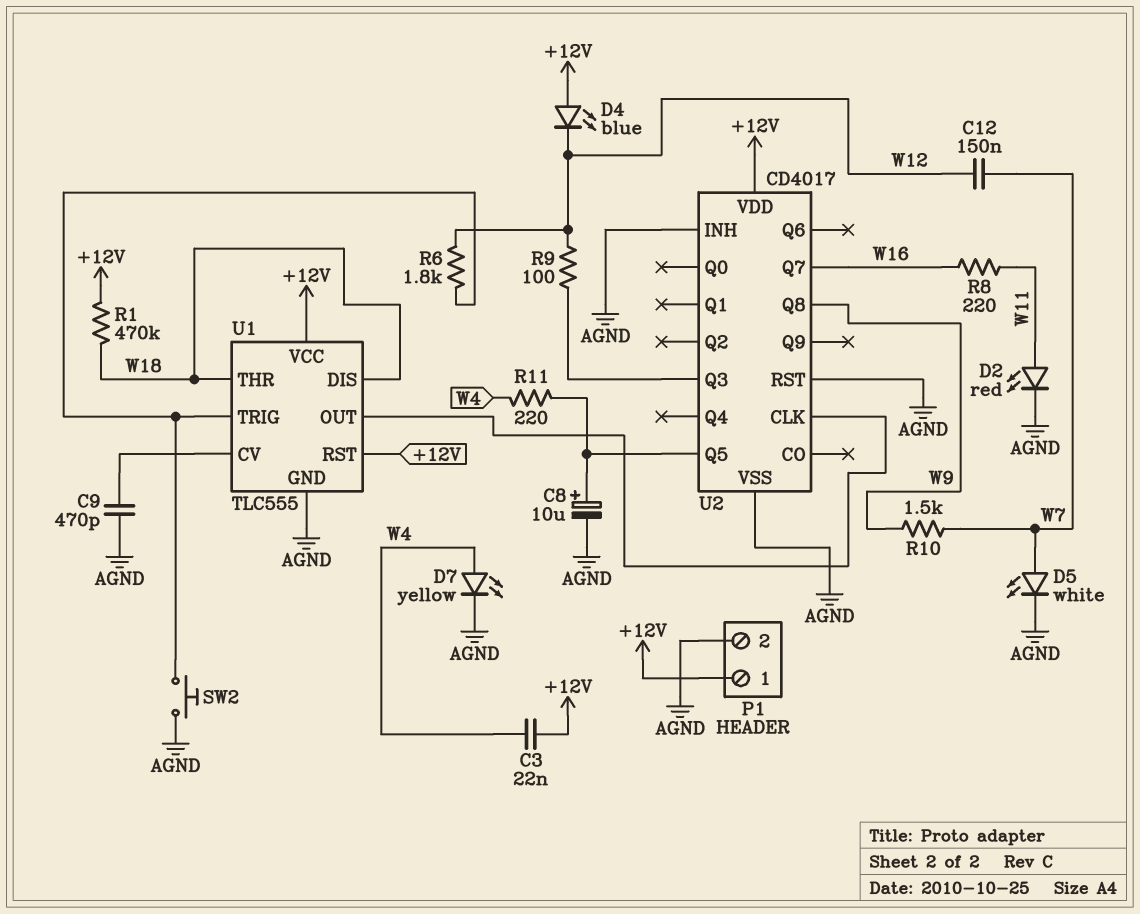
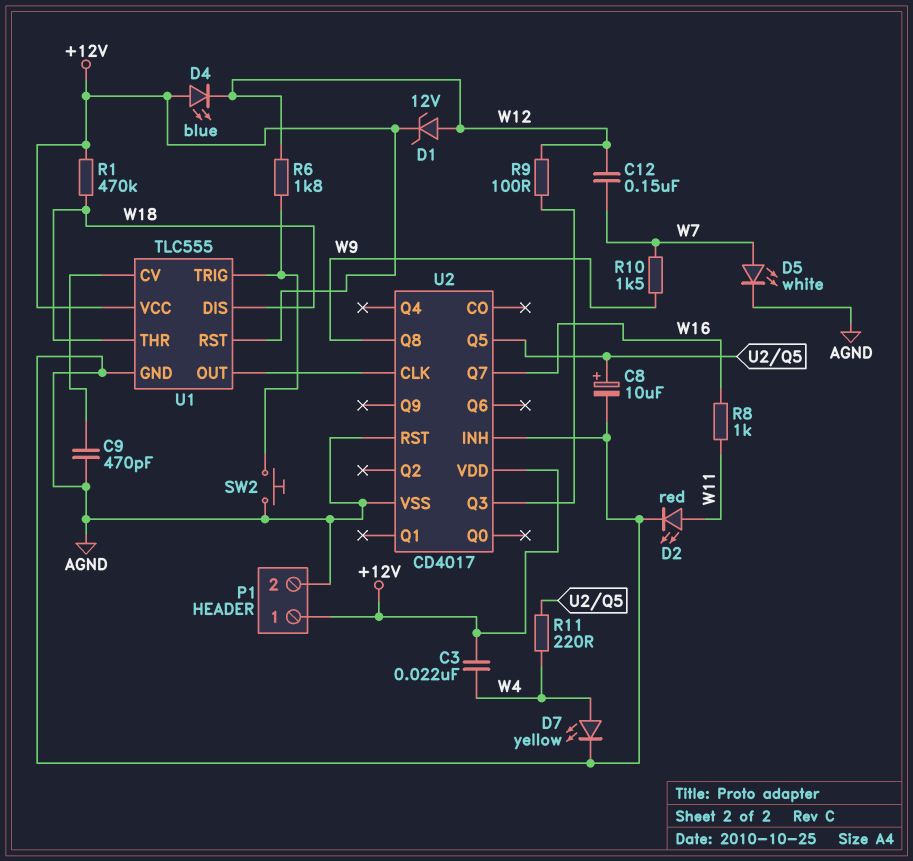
D1: none -> zener 12V (A W12, K +12V)
R8: 220 (W11, W16) -> 1k (W11, W16)

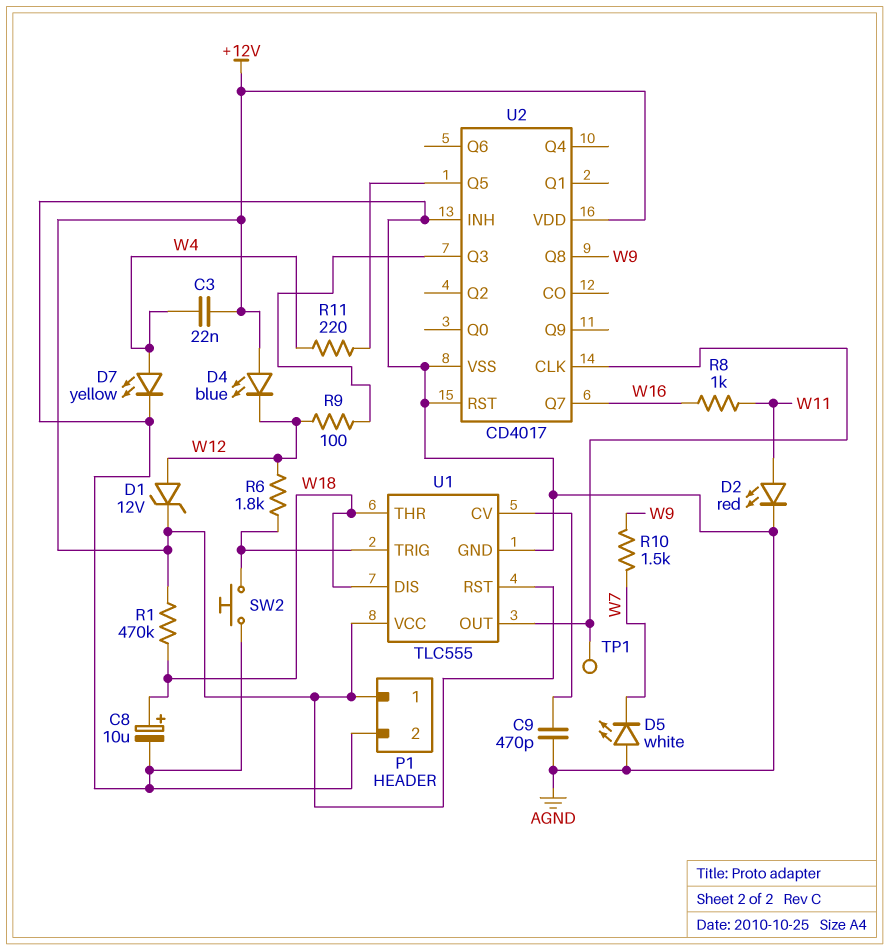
C8: 10uF (plus U2/Q5, minus AGND) -> 10uF (plus W18, minus AGND)
C12: 150nF (W7, W12) -> none
D5: LED white (A W7, K AGND) -> LED white (A AGND, K W7)
TP1: none -> test point (U1/OUT)

